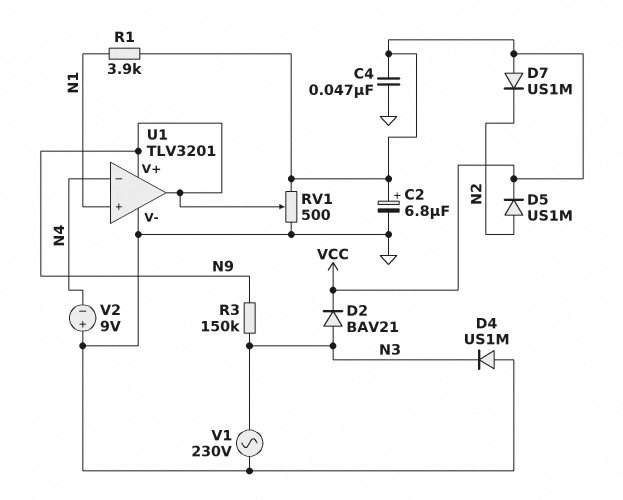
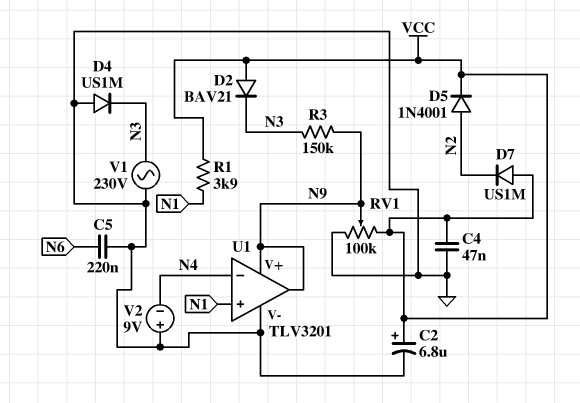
C5: none -> 220nF (GND, N6)
D2: diode BAV21 (A N3, K VCC) -> diode BAV21 (A VCC, K N3)
D5: diode US1M (A N2, K VCC) -> diode 1N4001 (A N2, K VCC)
RV1: 500 (GND, VCC, wiper N9) -> 100k (GND, VCC, wiper N9)

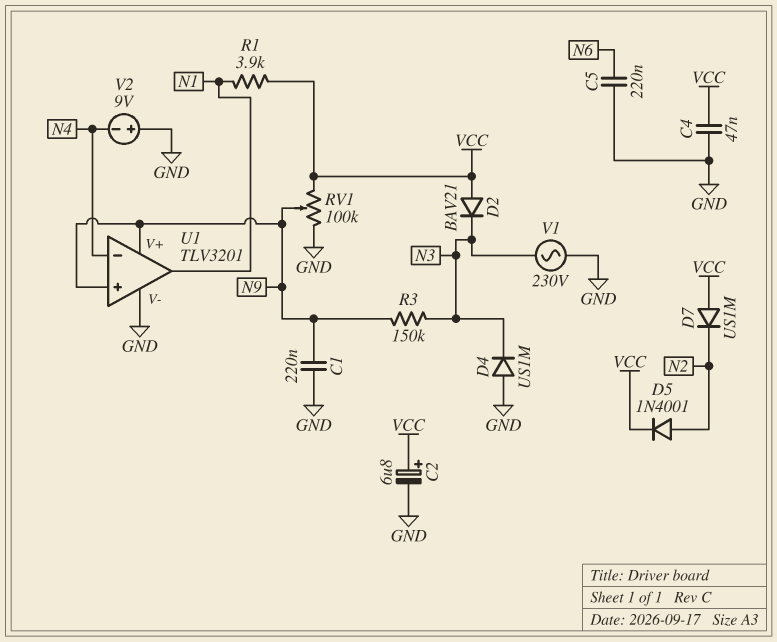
C1: none -> 220nF (GND, N9)
U1 pin in+: N1 -> N9
U1 pin out: N9 -> N1

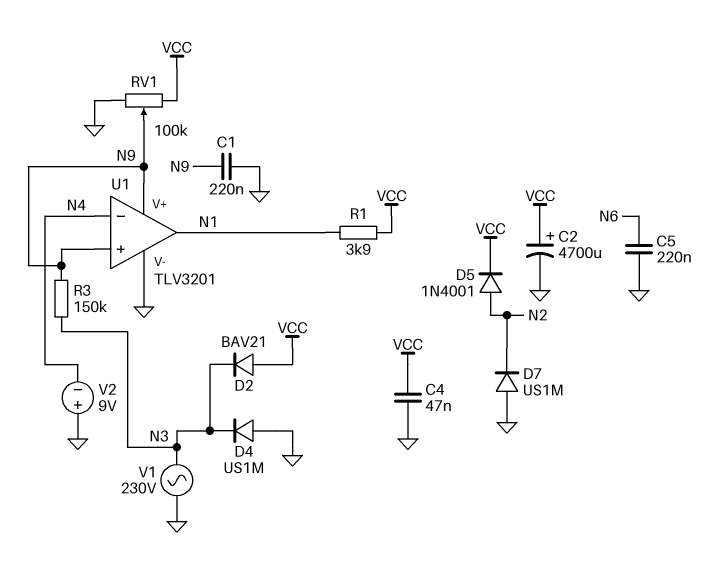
C2: 6.8uF (plus VCC, minus GND) -> 4700uF (plus VCC, minus GND)
D7: diode US1M (A VCC, K N2) -> diode US1M (A GND, K N2)

